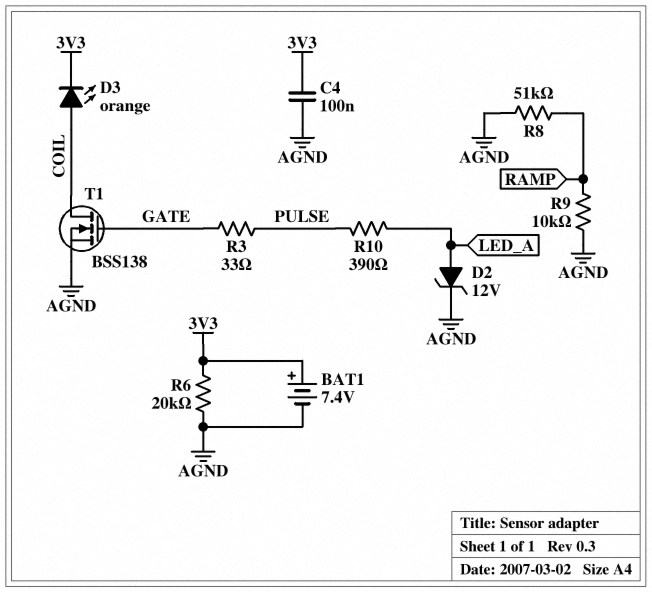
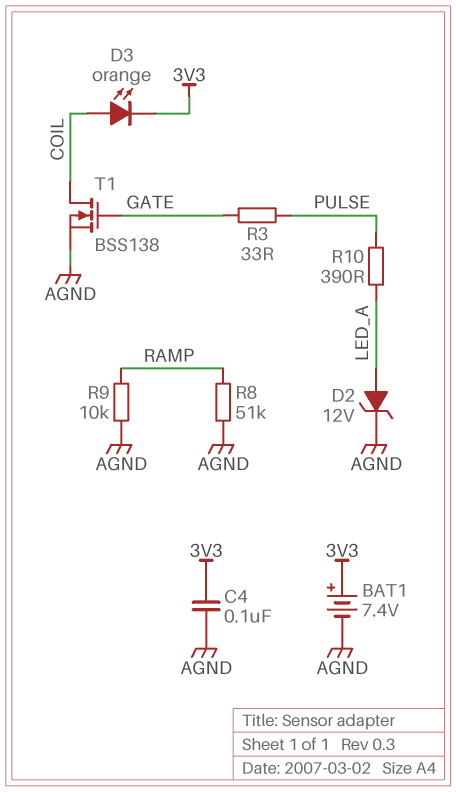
R6: 20k (3V3, AGND) -> none

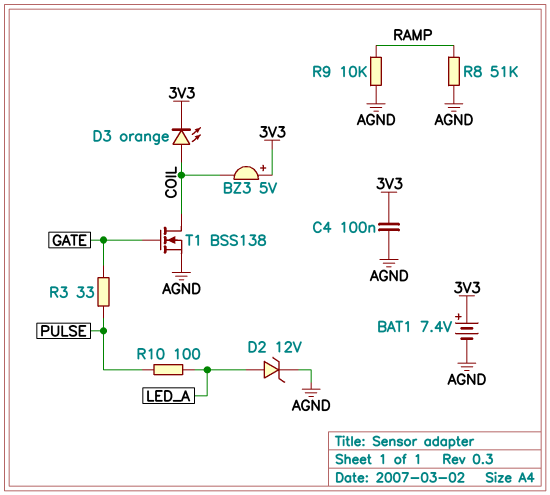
BZ3: none -> buzzer 5V (plus 3V3, minus COIL)
R10: 390 (LED_A, PULSE) -> 100 (LED_A, PULSE)

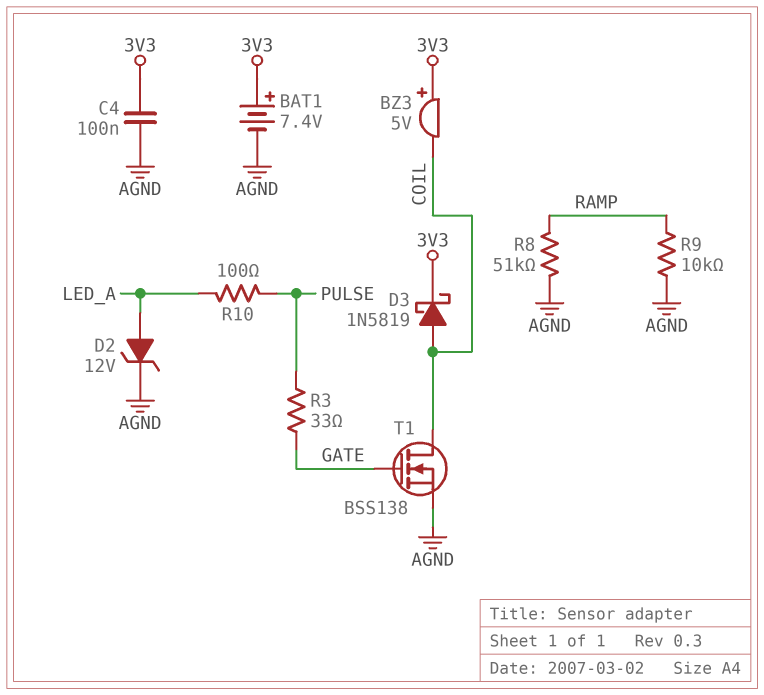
D3: LED orange (A COIL, K 3V3) -> schottky 1N5819 (A COIL, K 3V3)

